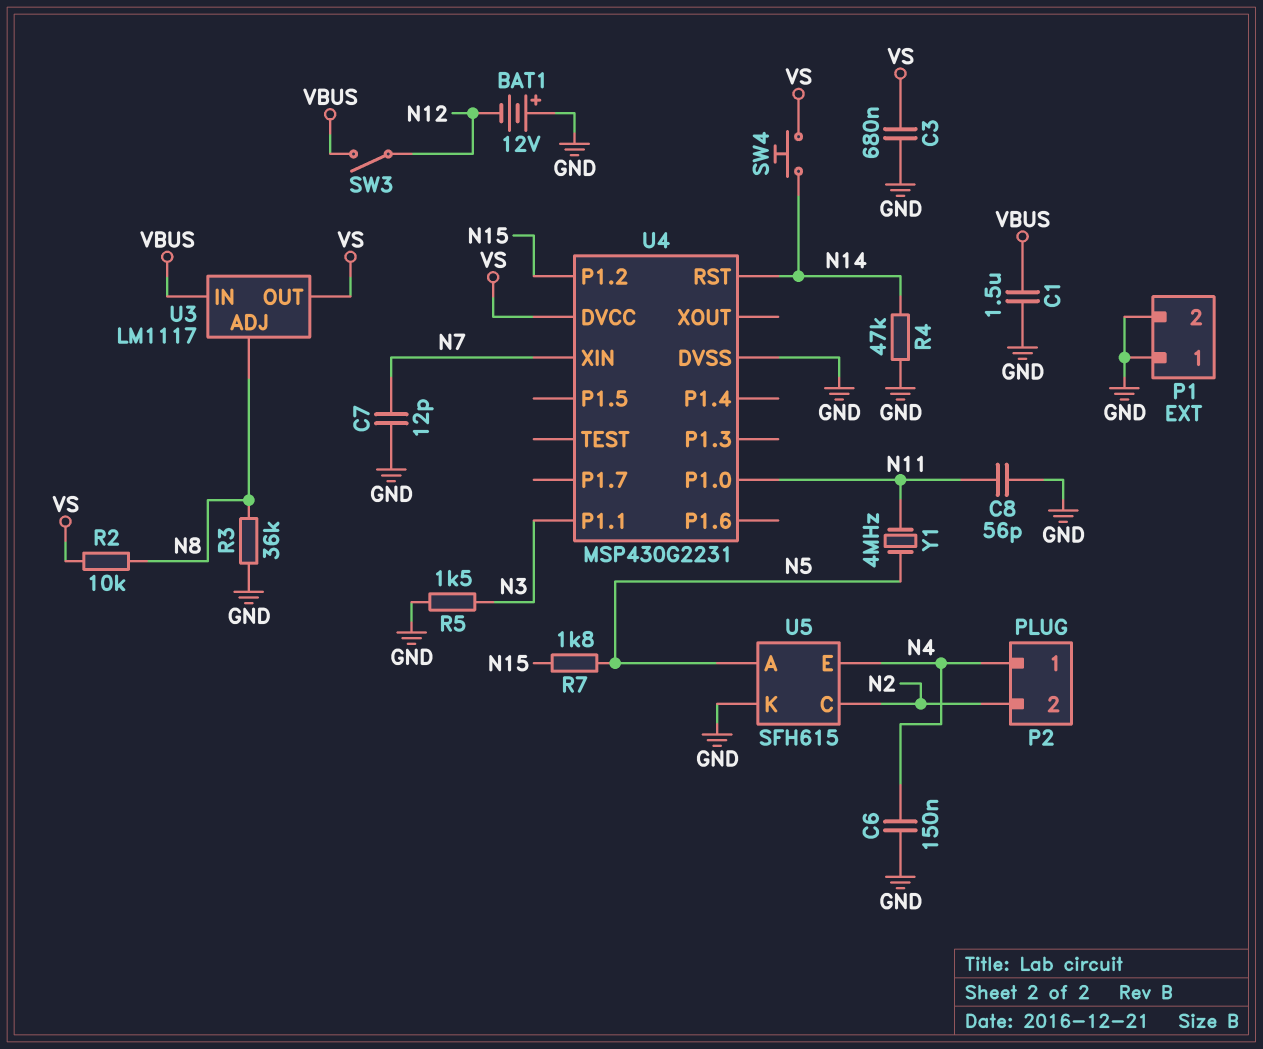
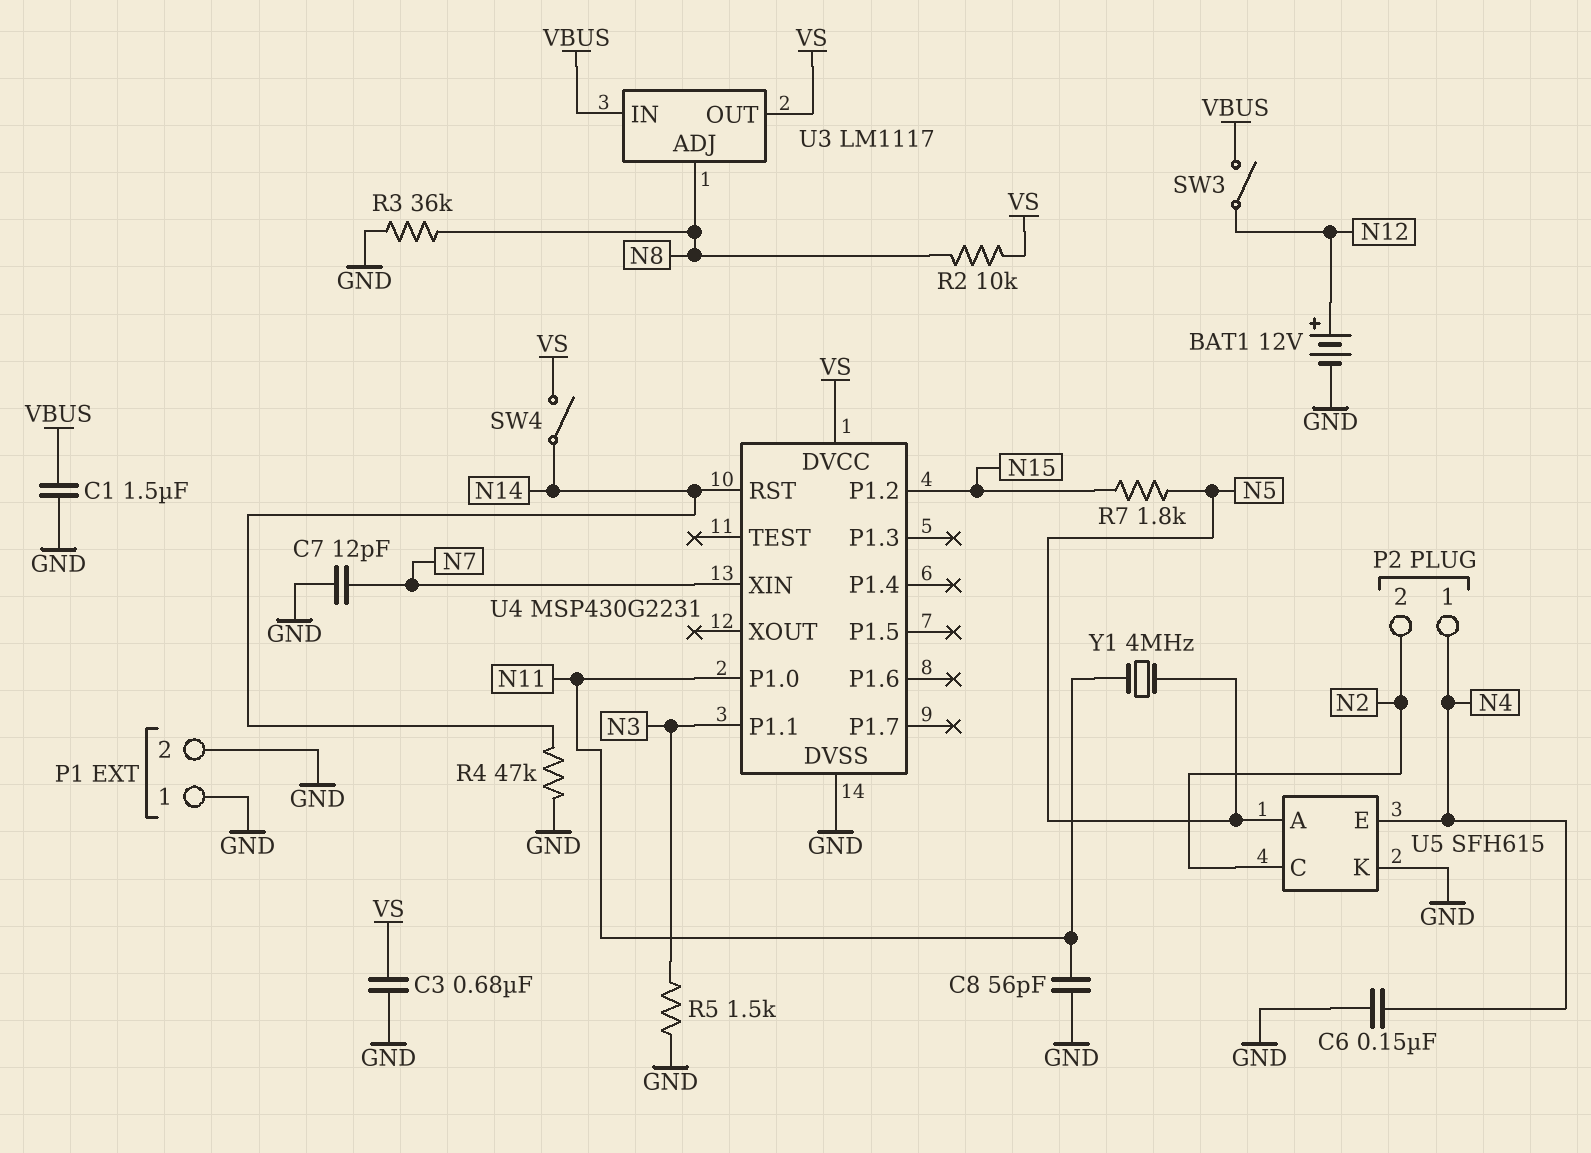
BAT1: 12V (plus GND, minus N12) -> 12V (plus N12, minus GND)
SW4: button (N14, VS) -> switch (N14, VS)

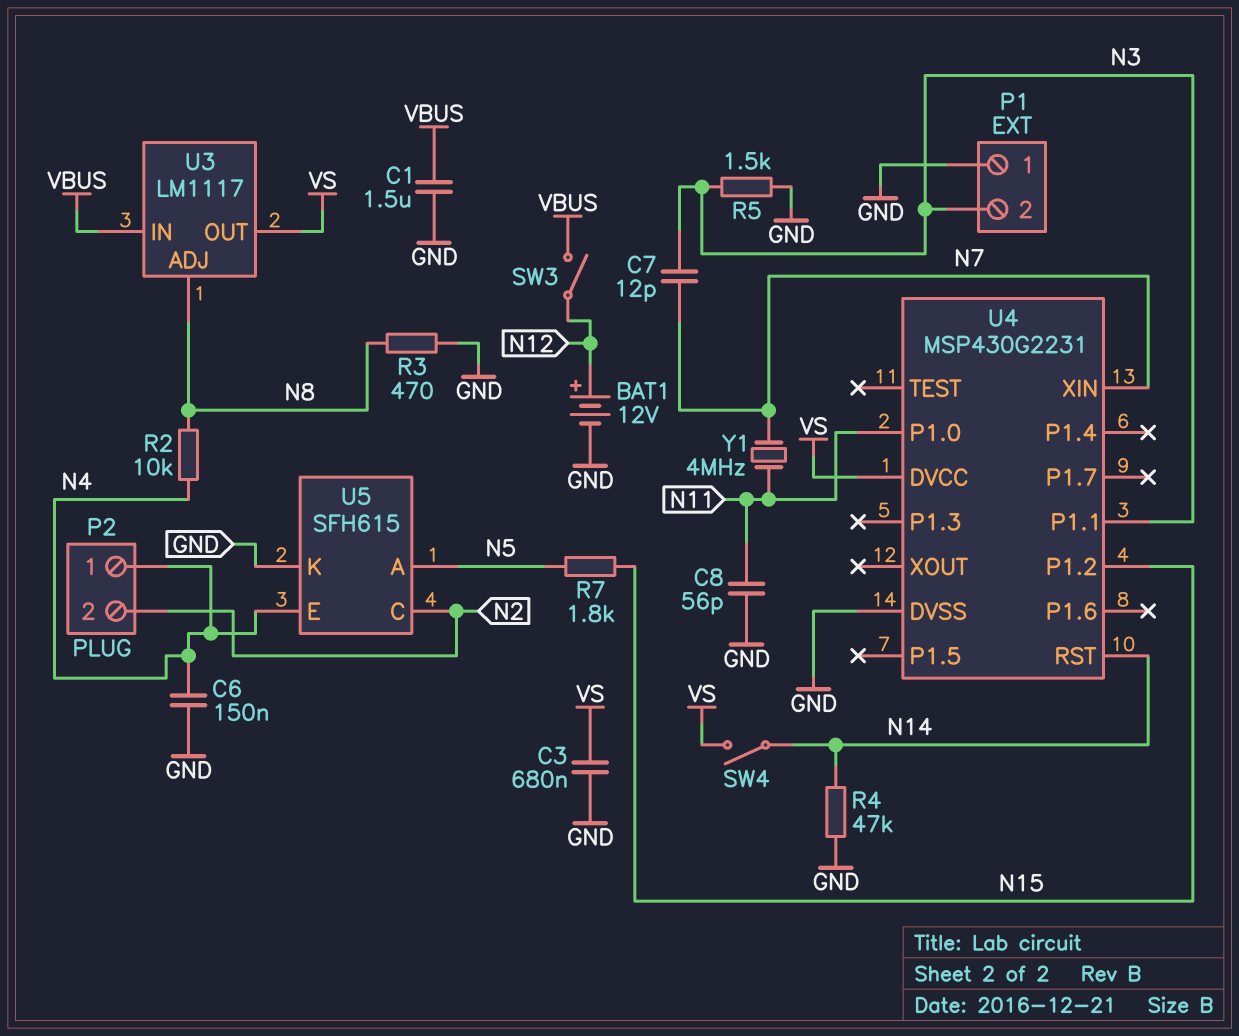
C7: 12pF (GND, N7) -> 12pF (N3, N7)
P1 pin 2: GND -> N3
R2: 10k (N8, VS) -> 10k (N4, N8)
R3: 36k (GND, N8) -> 470 (GND, N8)
Y1: 4MHz (N5, N11) -> 4MHz (N7, N11)

